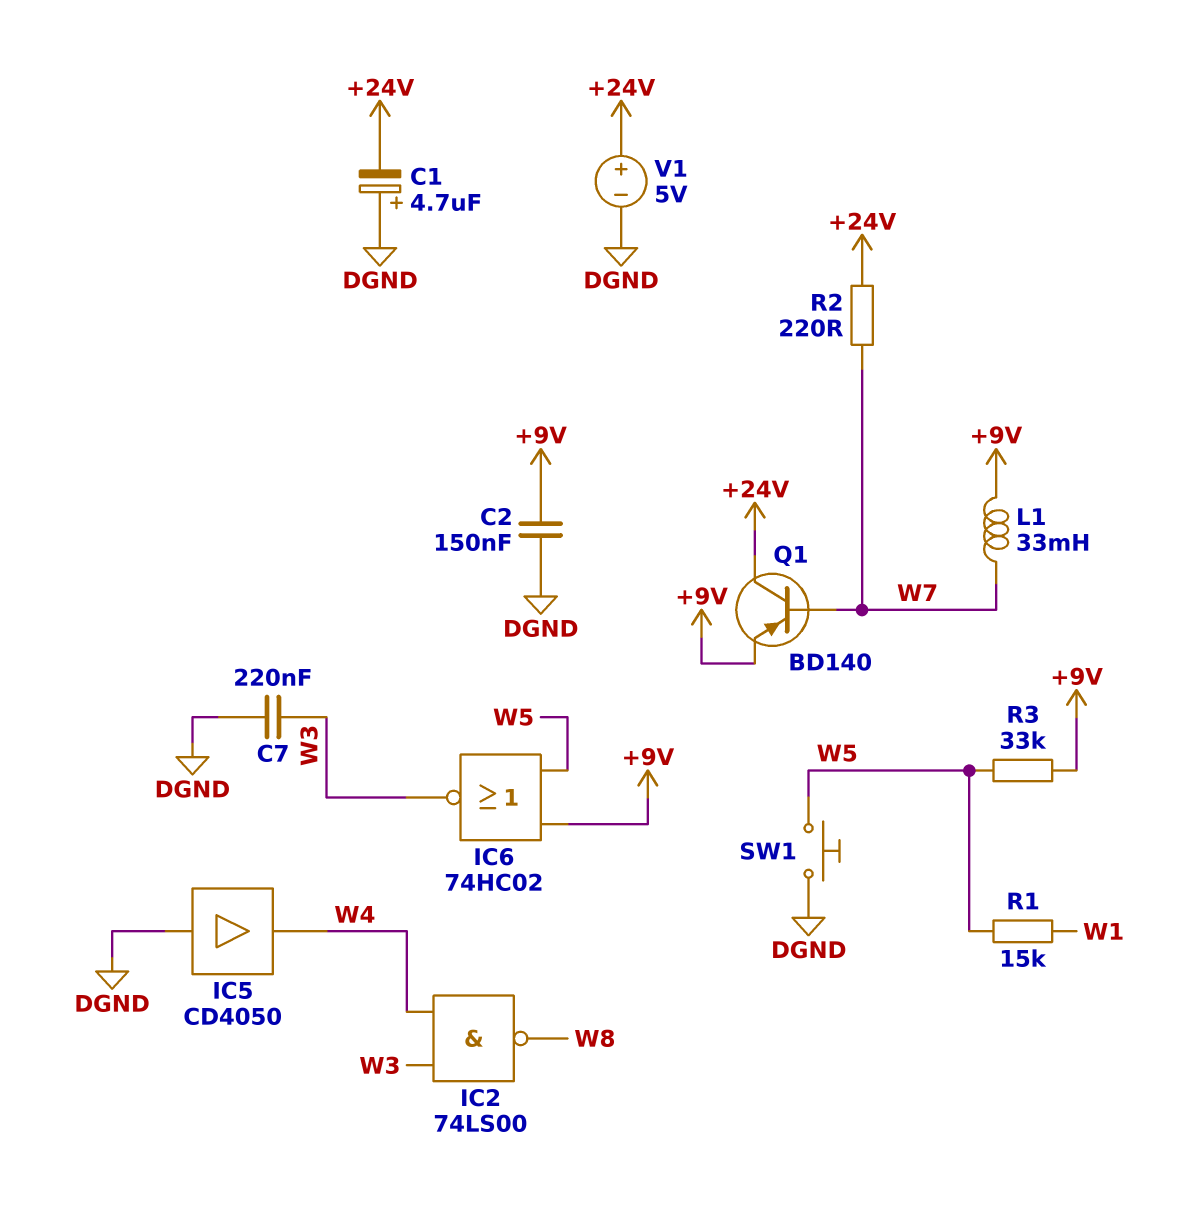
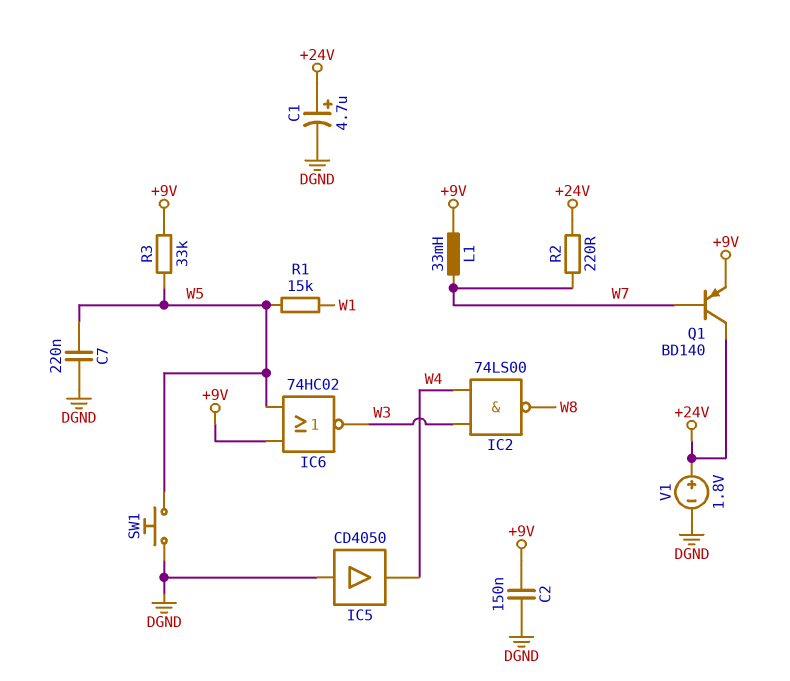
C1: 4.7uF (plus DGND, minus +24V) -> 4.7uF (plus +24V, minus DGND)
C7: 220nF (DGND, W3) -> 220nF (DGND, W5)
V1: 5V (plus +24V, minus DGND) -> 1.8V (plus +24V, minus DGND)

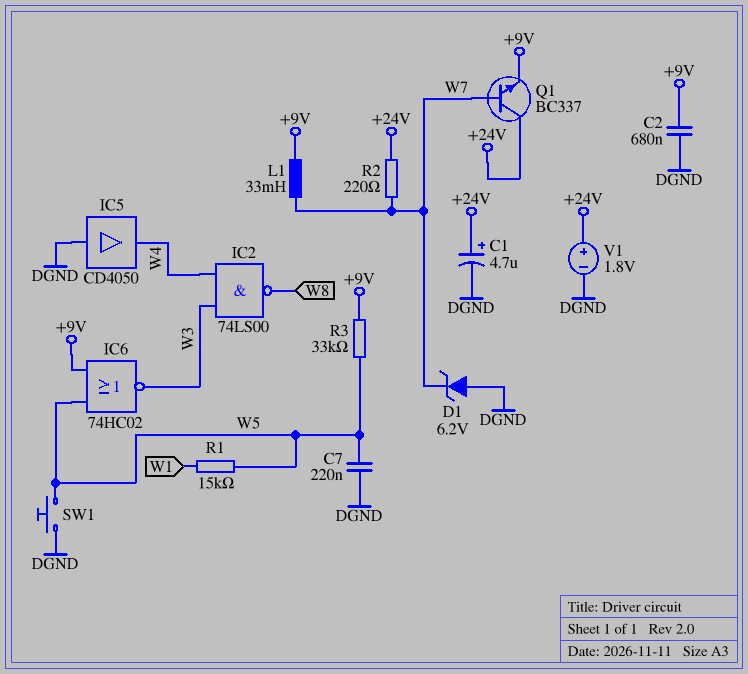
C2: 150nF (+9V, DGND) -> 680nF (+9V, DGND)
D1: none -> zener 6.2V (A DGND, K W7)
Q1: PNP BD140 (B W7, C +24V, E +9V) -> NPN BC337 (B W7, C +24V, E +9V)

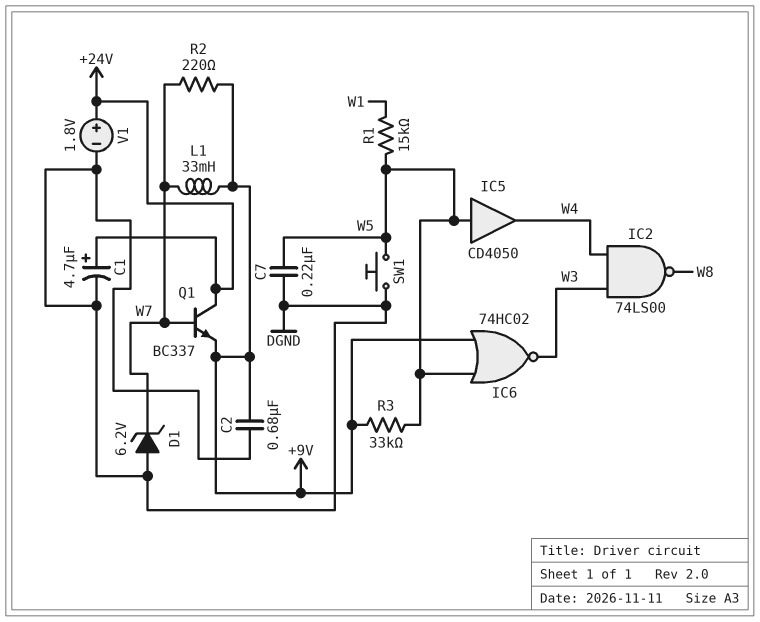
IC5: buffer CD4050 (in DGND, out W4) -> buffer CD4050 (in W5, out W4)
R2: 220 (+24V, W7) -> 220 (+9V, W7)

